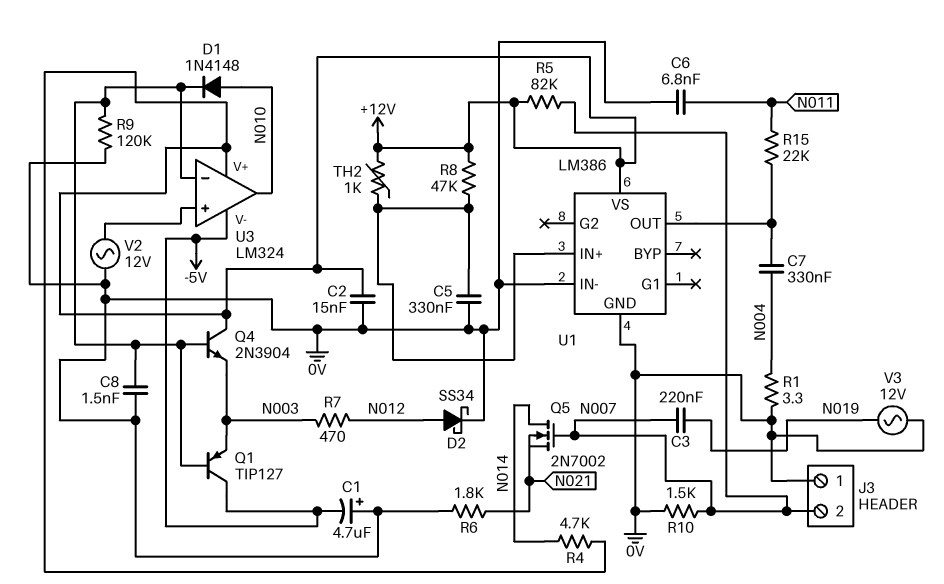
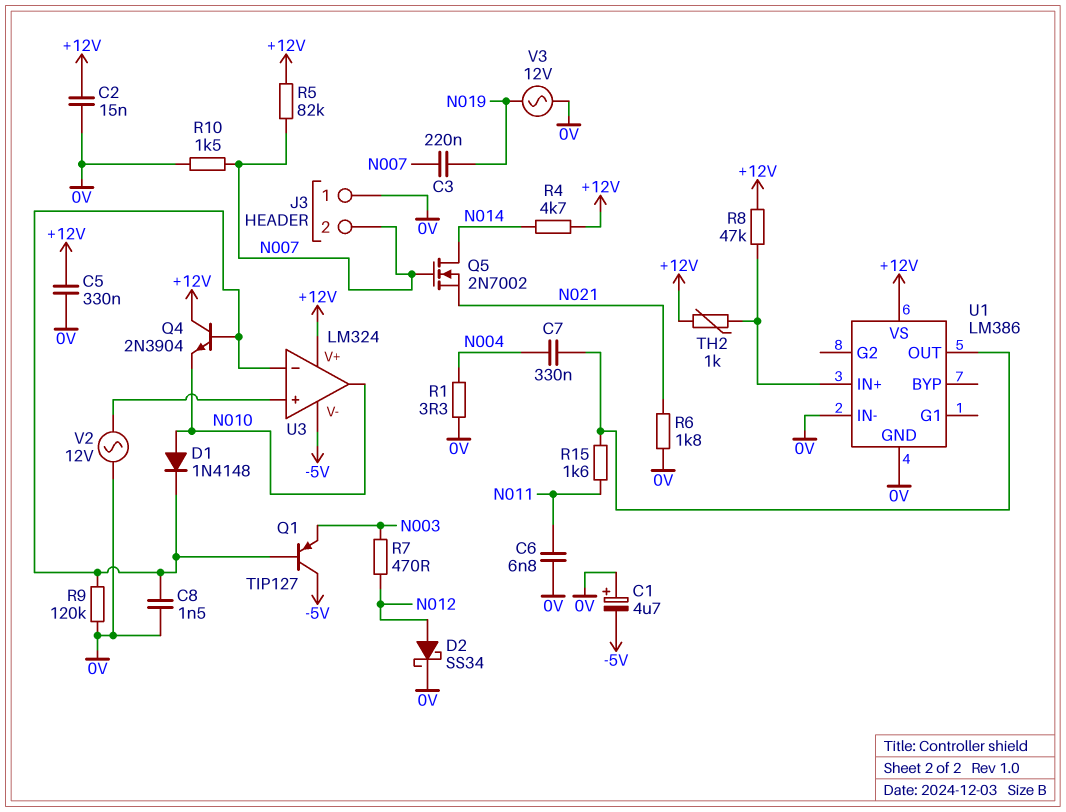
C5: 330nF (0V, U1/IN+) -> 330nF (+12V, 0V)
Q4: NPN 2N3904 (B U3/in-, C +12V, E N003) -> NPN 2N3904 (B U3/in-, C +12V, E N010)
R15: 22k (N011, U1/OUT) -> 1.6k (N011, U1/OUT)

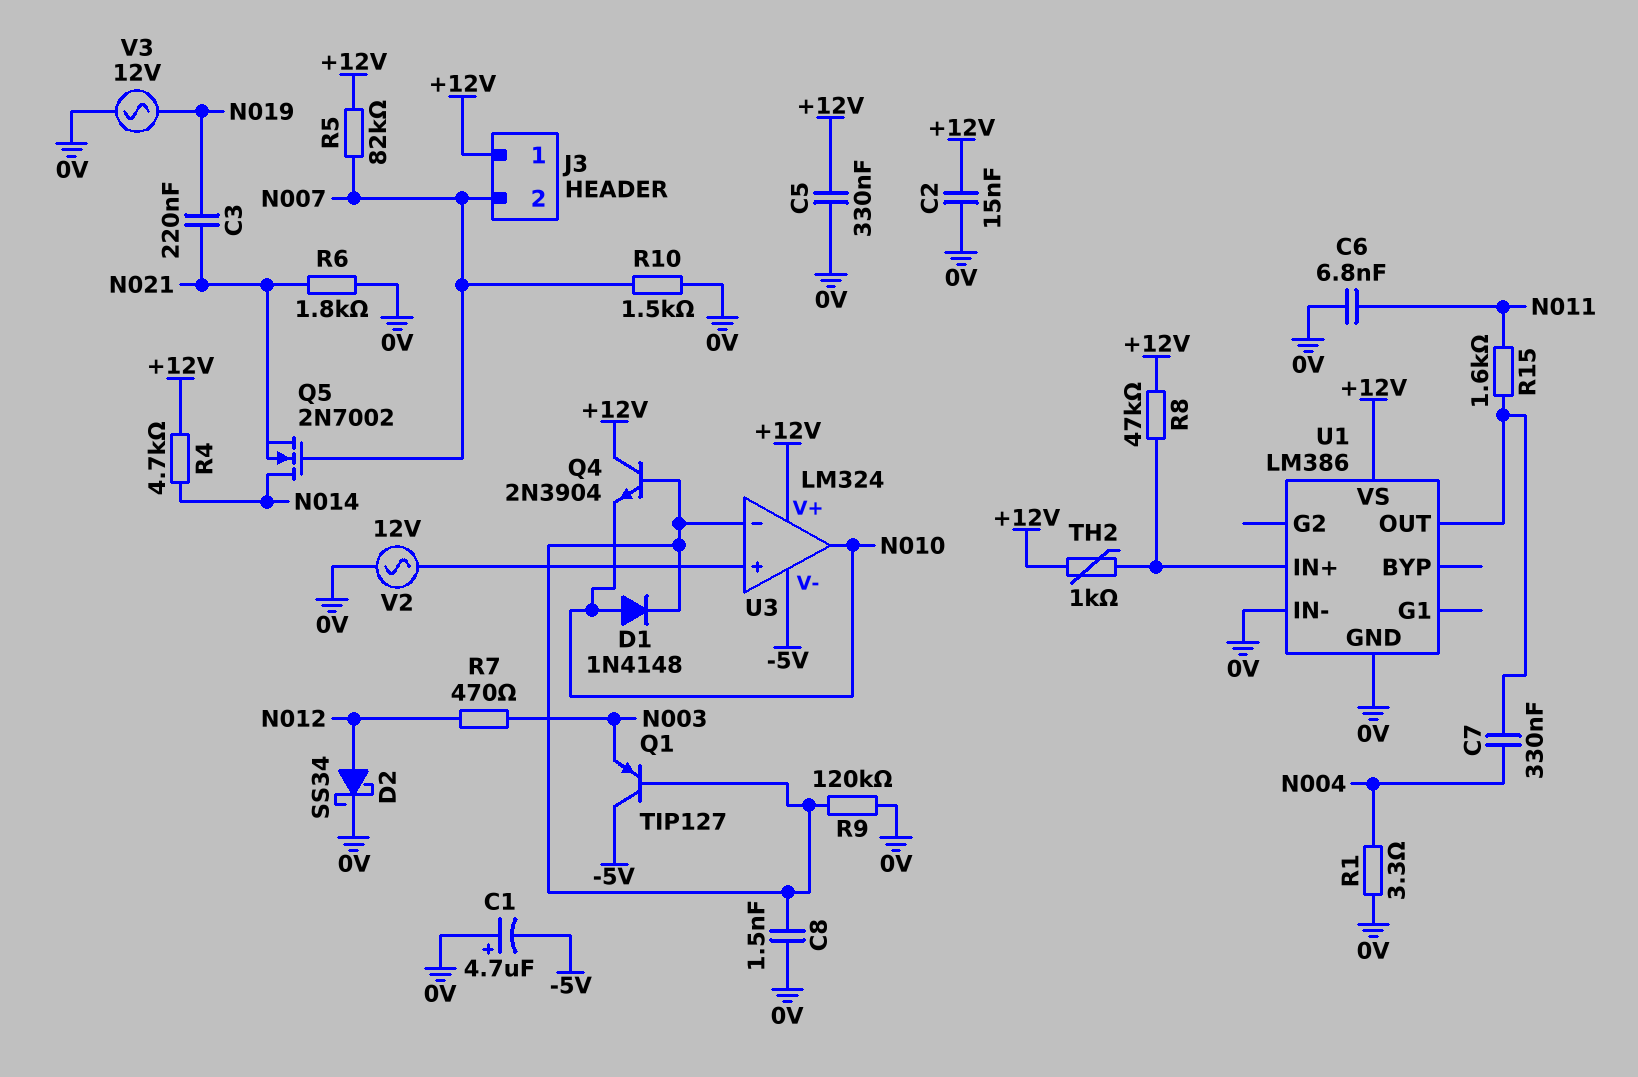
C3: 220nF (N007, N019) -> 220nF (N019, N021)
J3 pin 1: 0V -> +12V

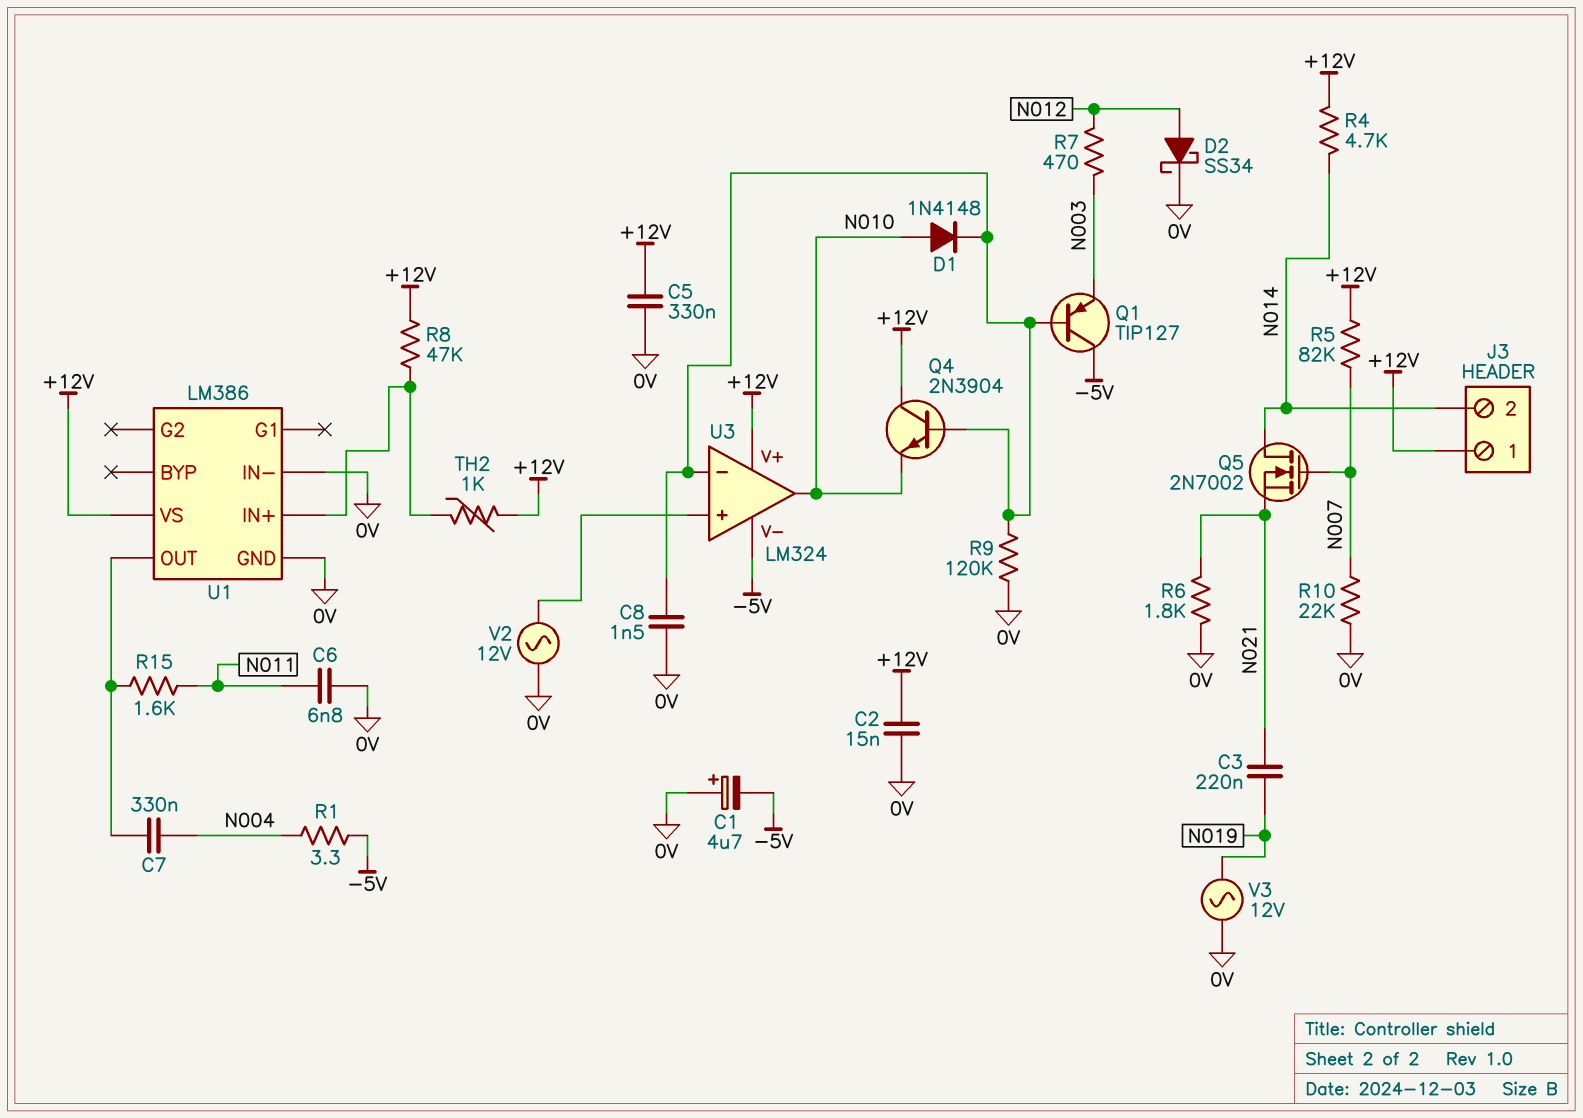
J3 pin 2: N007 -> N014
R1: 3.3 (0V, N004) -> 3.3 (-5V, N004)
R10: 1.5k (0V, N007) -> 22k (0V, N007)

